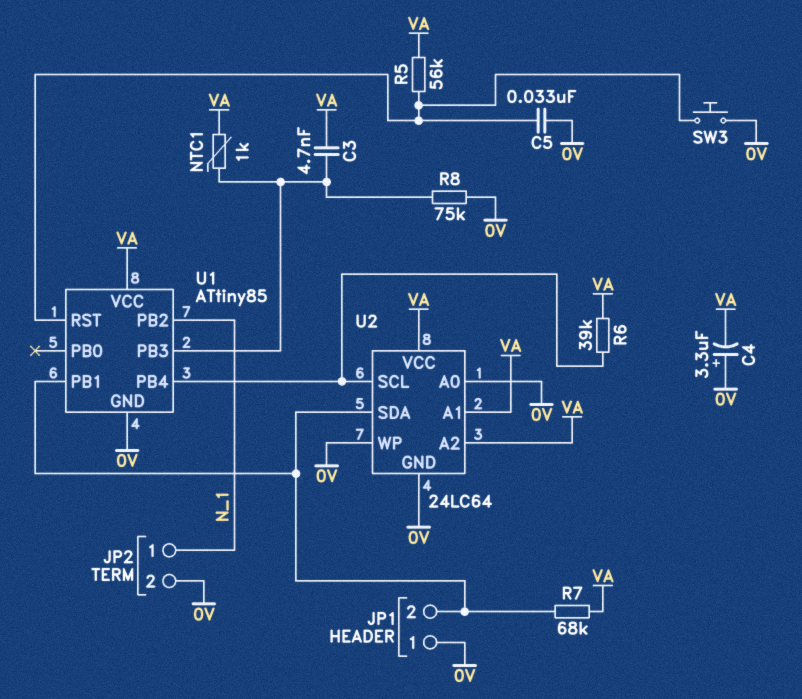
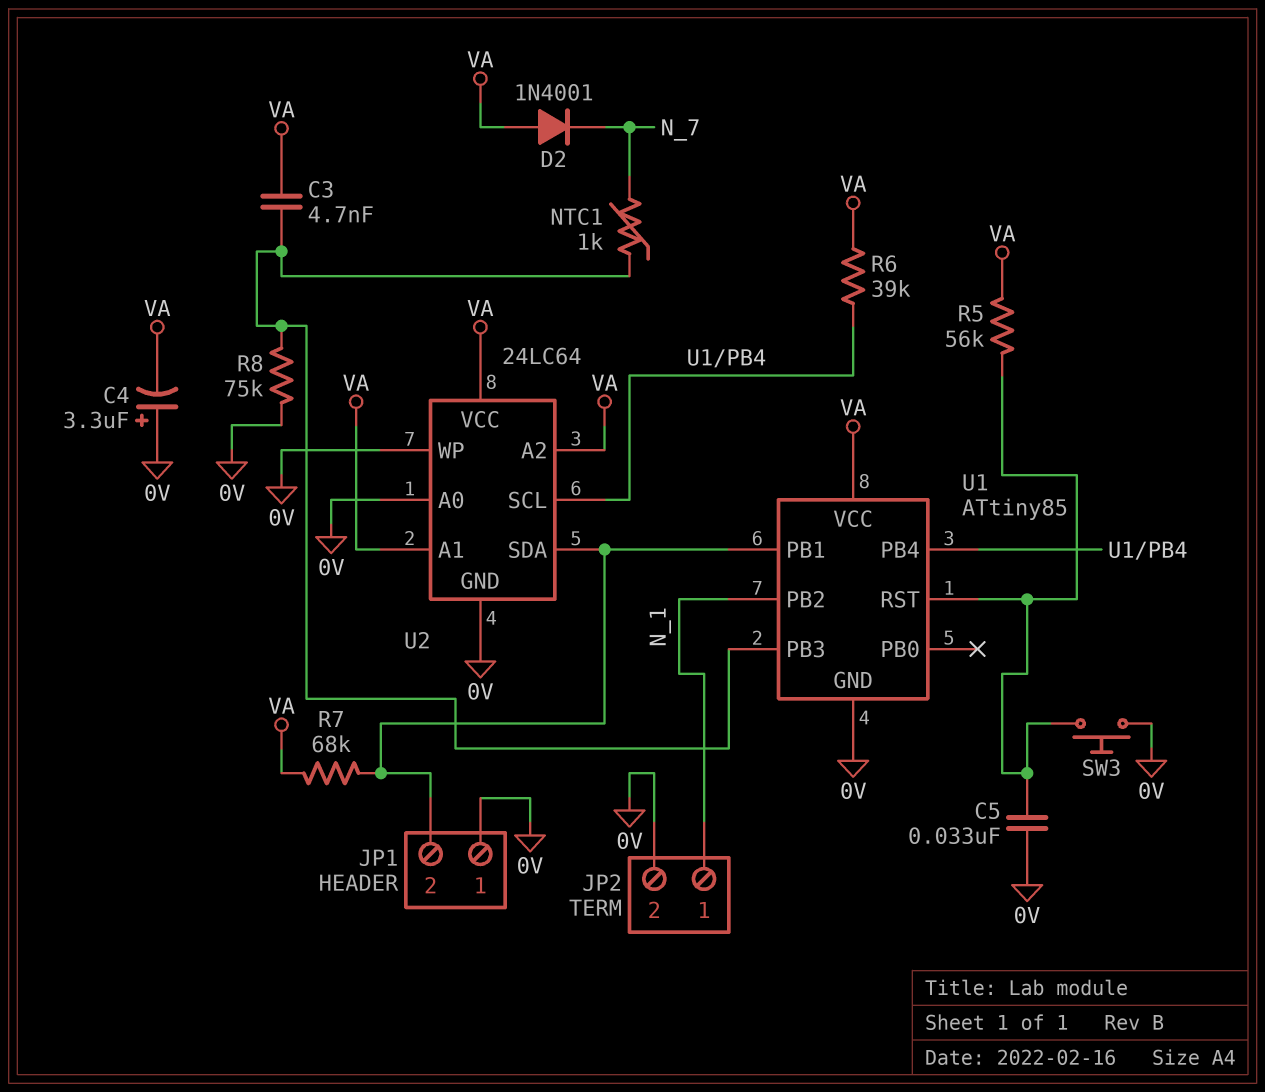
D2: none -> diode 1N4001 (A VA, K N_7)
NTC1: 1k (U1/PB3, VA) -> 1k (N_7, U1/PB3)

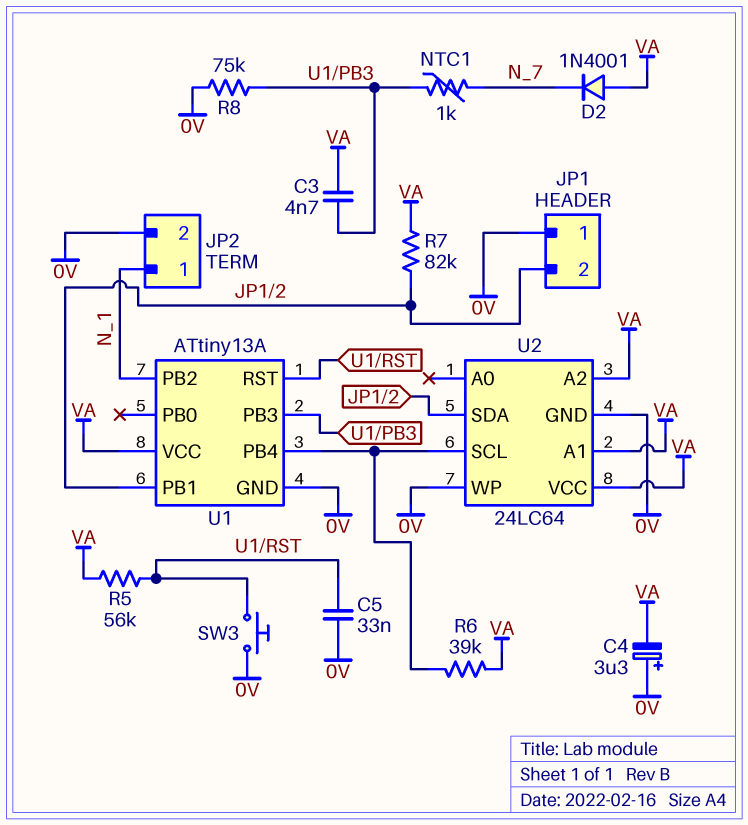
R7: 68k (JP1/2, VA) -> 82k (JP1/2, VA)
U1: ATtiny85 -> ATtiny13A
U2 pin A0: 0V -> none

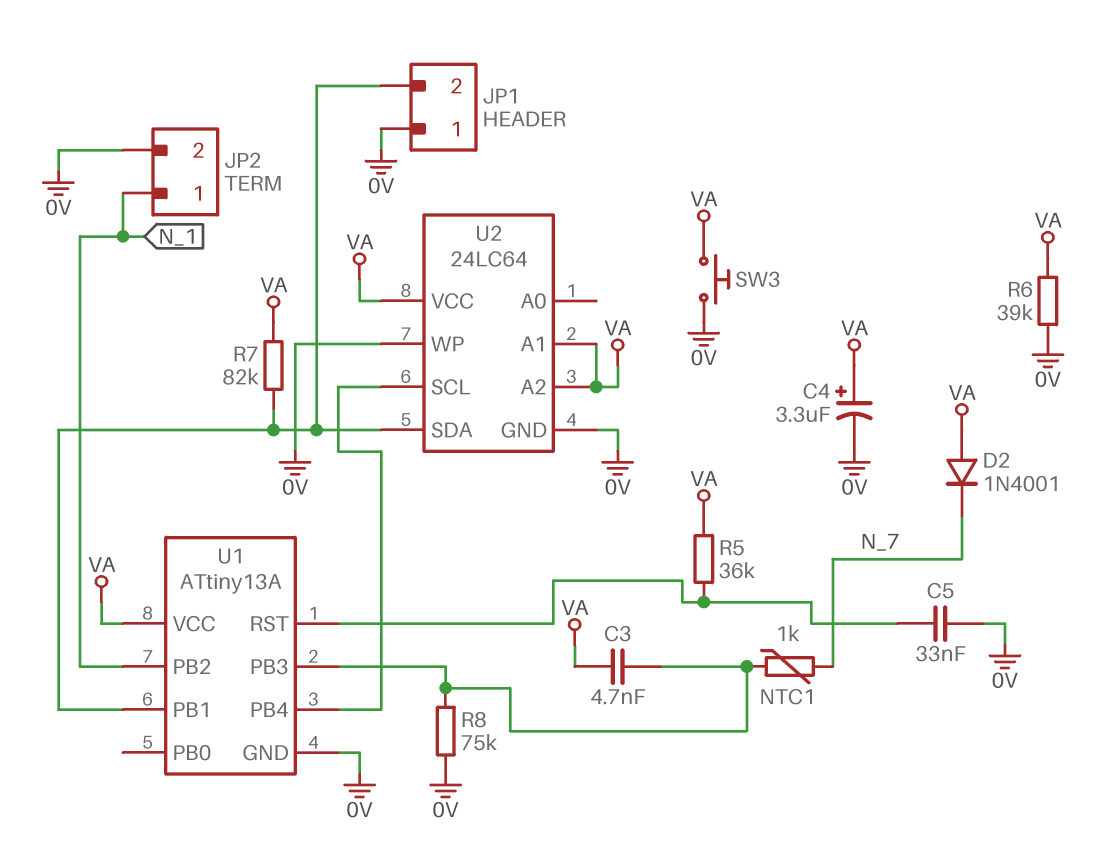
C4: 3.3uF (plus 0V, minus VA) -> 3.3uF (plus VA, minus 0V)
R5: 56k (U1/RST, VA) -> 36k (U1/RST, VA)
R6: 39k (U1/PB4, VA) -> 39k (0V, VA)
SW3: button (0V, U1/RST) -> button (0V, VA)

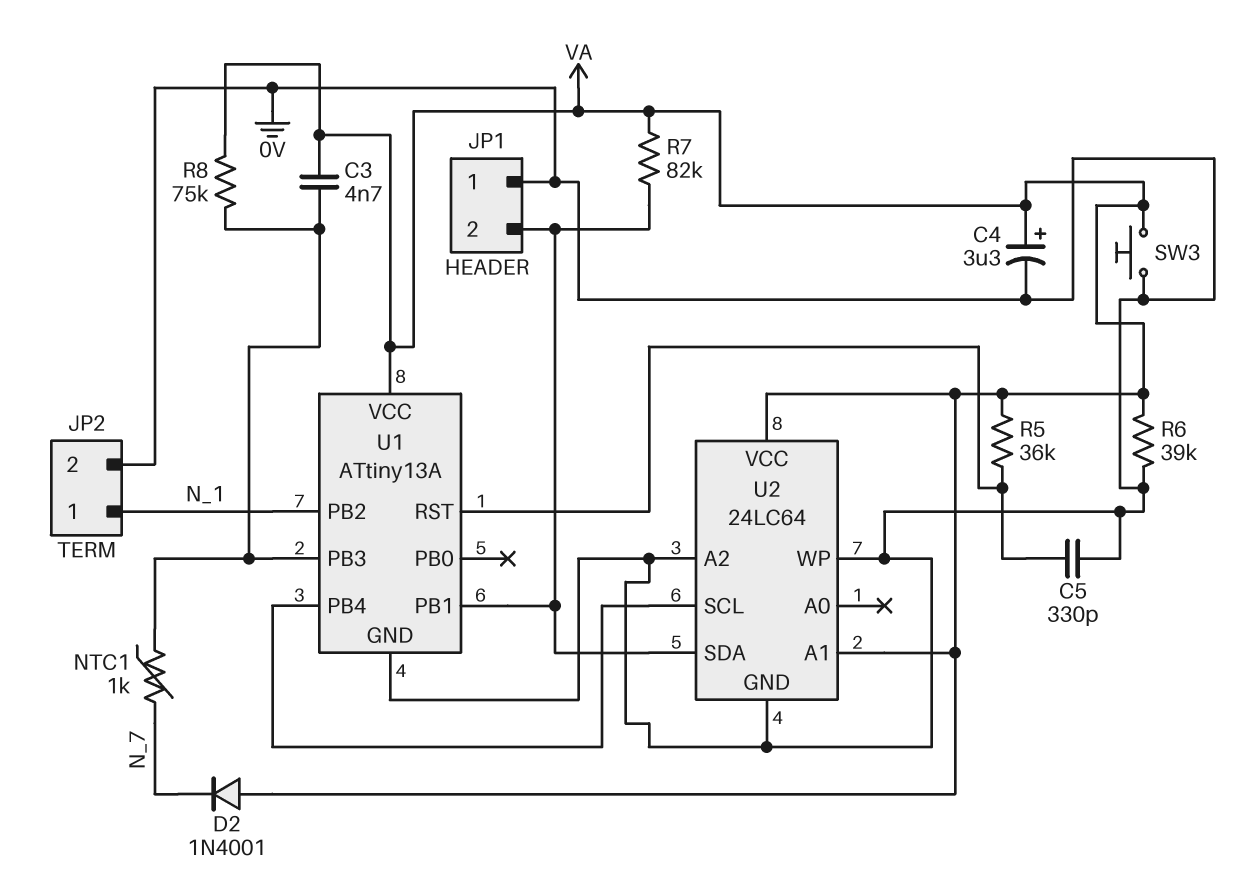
C5: 33nF (0V, U1/RST) -> 330pF (0V, U1/RST)
R8: 75k (0V, U1/PB3) -> 75k (U1/PB3, VA)
U2 pin A2: VA -> 0V

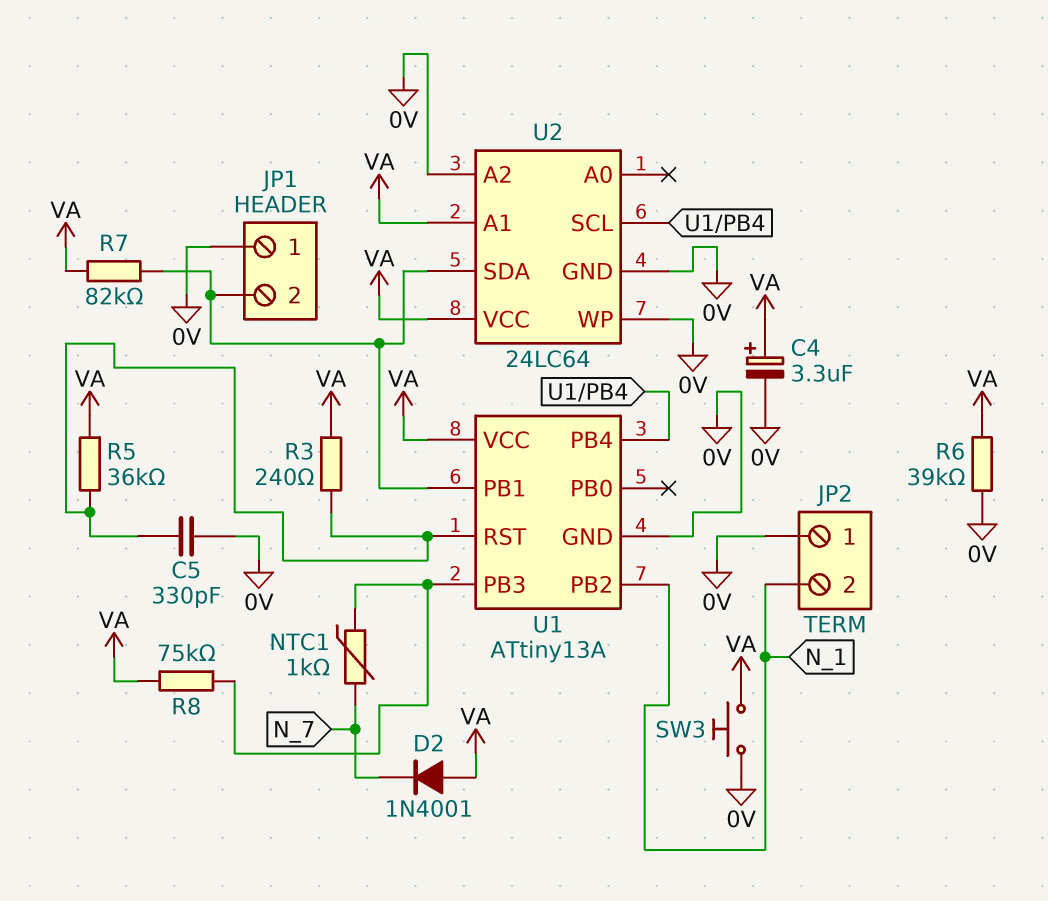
C3: 4.7nF (U1/PB3, VA) -> none
JP2 pin 1: N_1 -> 0V
JP2 pin 2: 0V -> N_1
R3: none -> 240 (U1/RST, VA)

